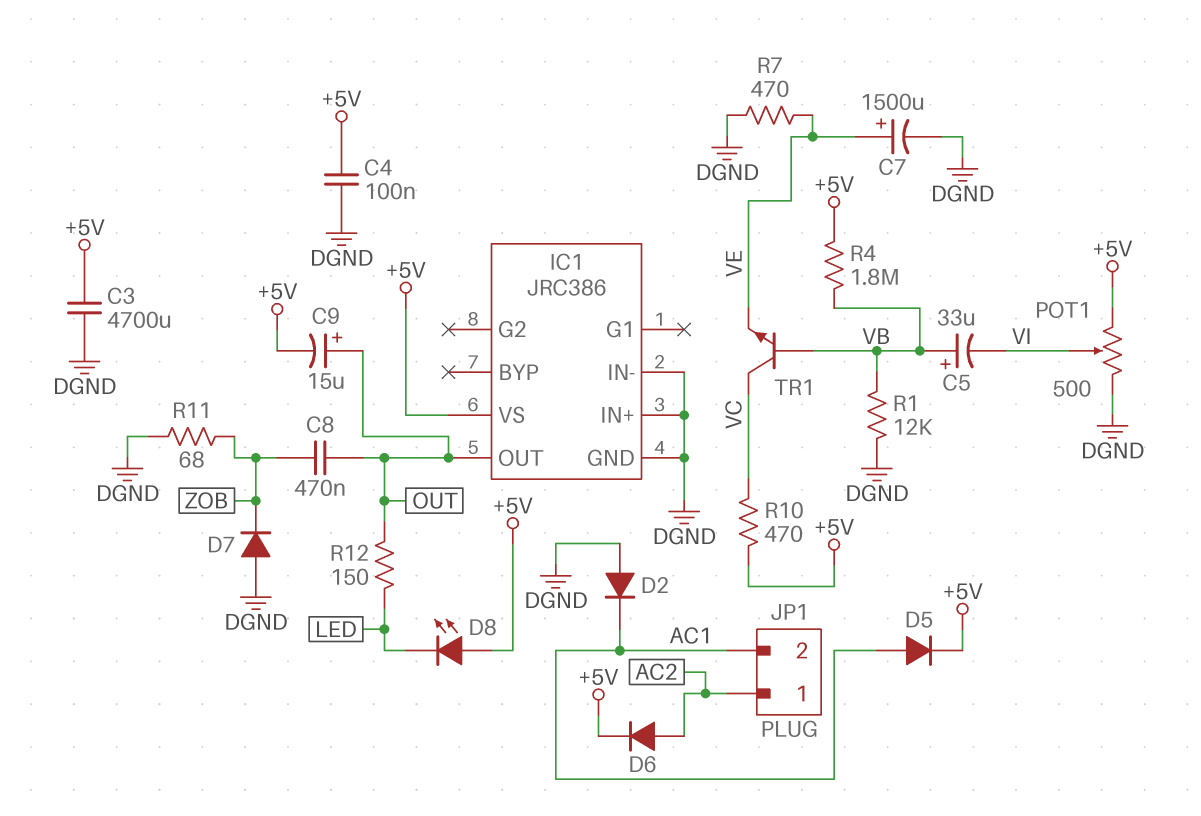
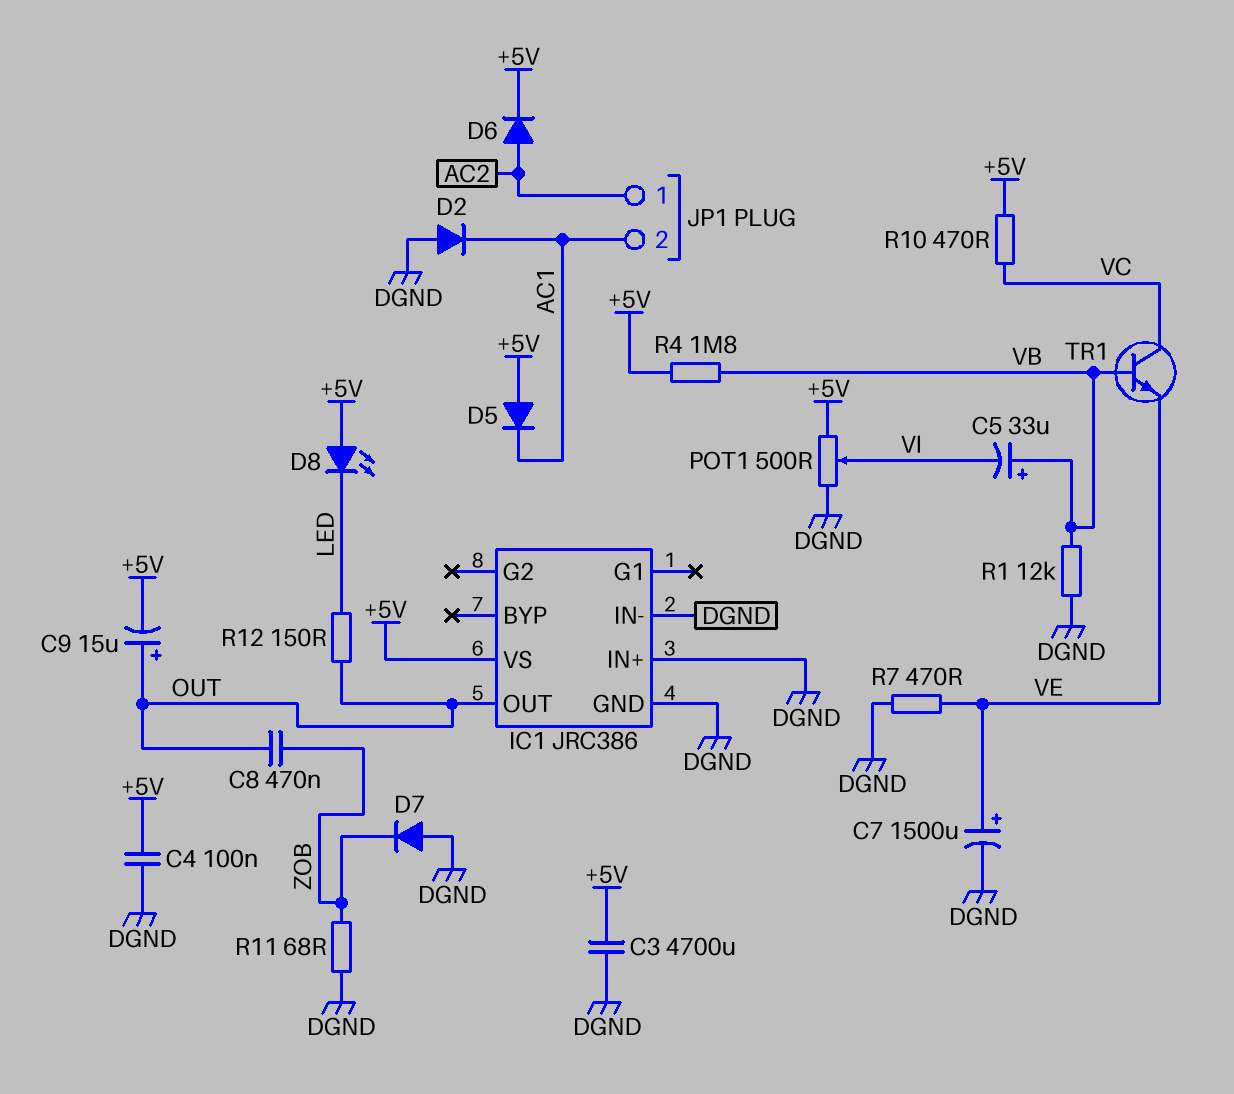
D5: diode (A AC1, K +5V) -> diode (A +5V, K AC1)

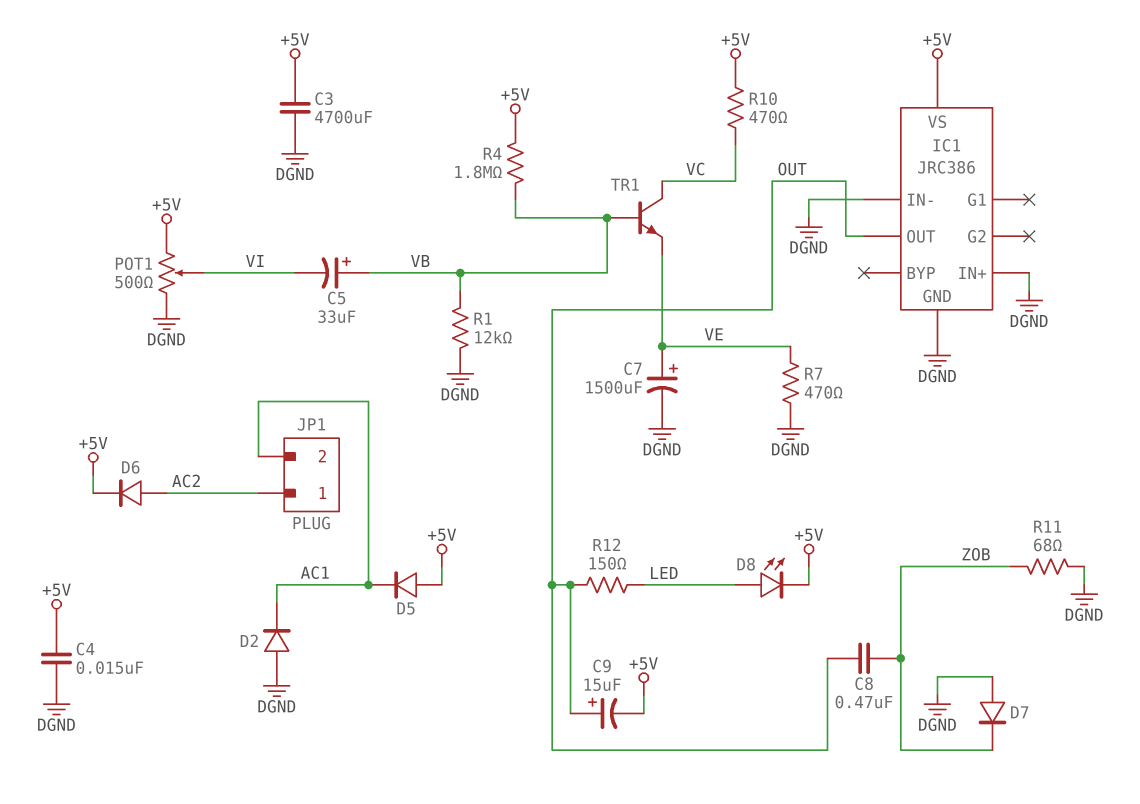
C4: 100nF (+5V, DGND) -> 15nF (+5V, DGND)
D8: LED (A +5V, K LED) -> LED (A LED, K +5V)

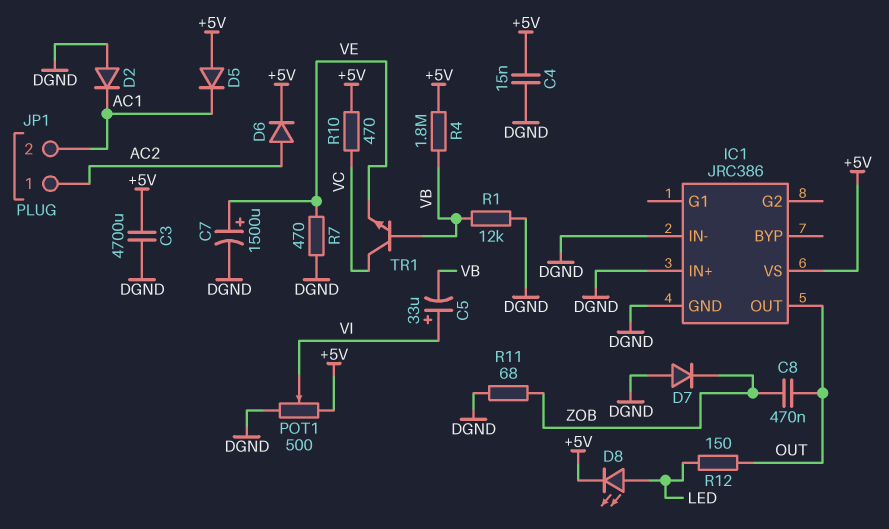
C5: 33uF (plus VB, minus VI) -> 33uF (plus VI, minus VB)
C9: 15uF (plus OUT, minus +5V) -> none

